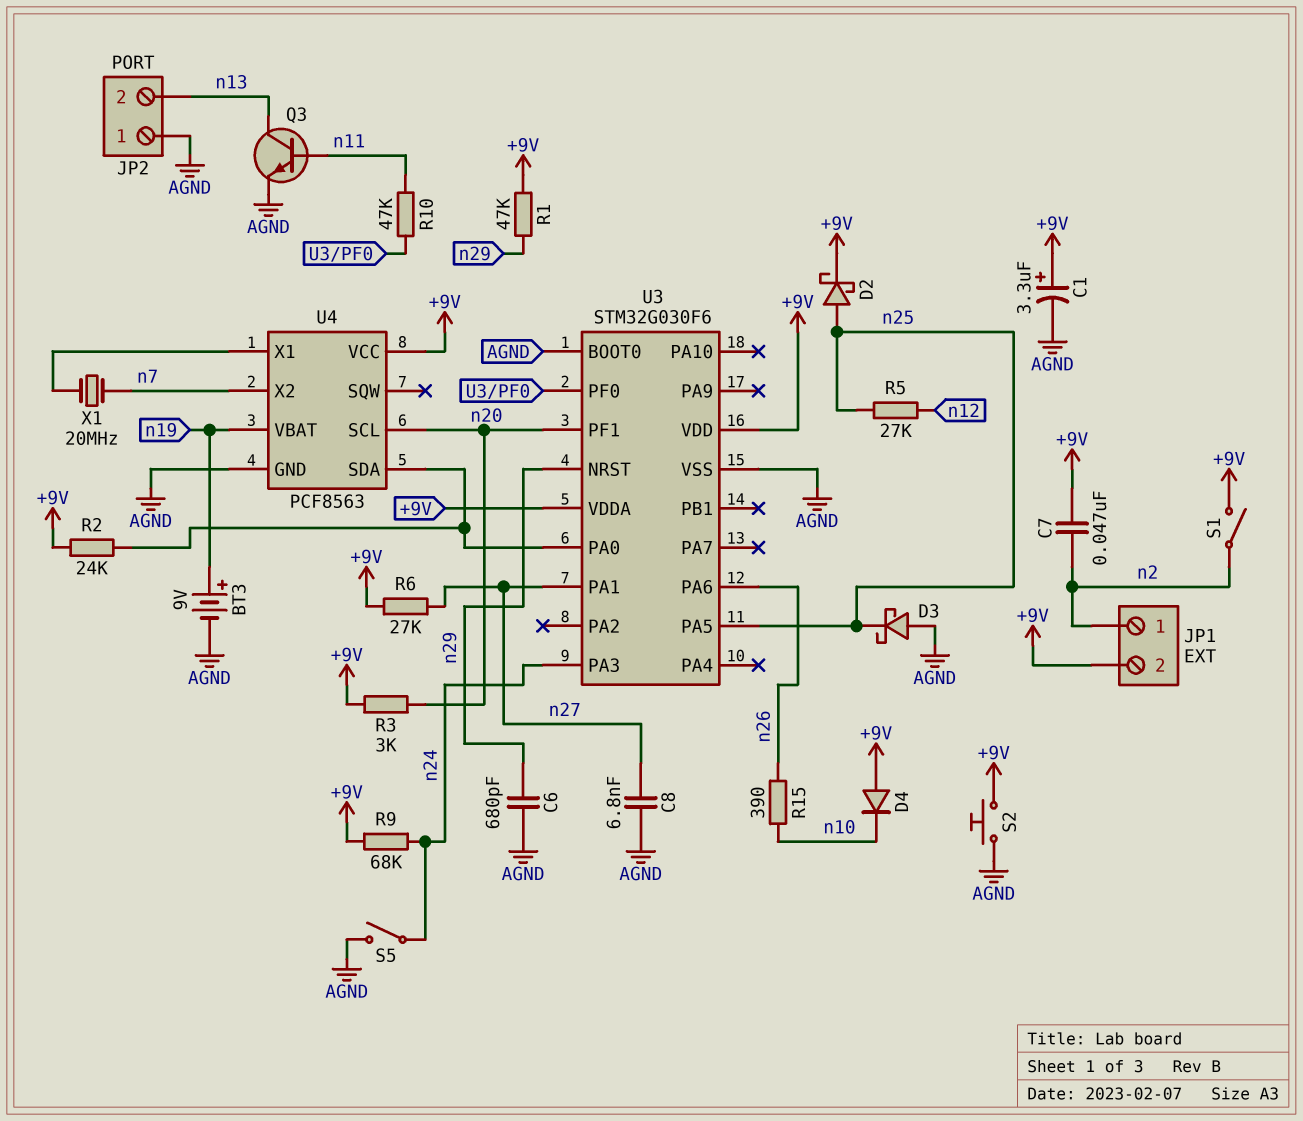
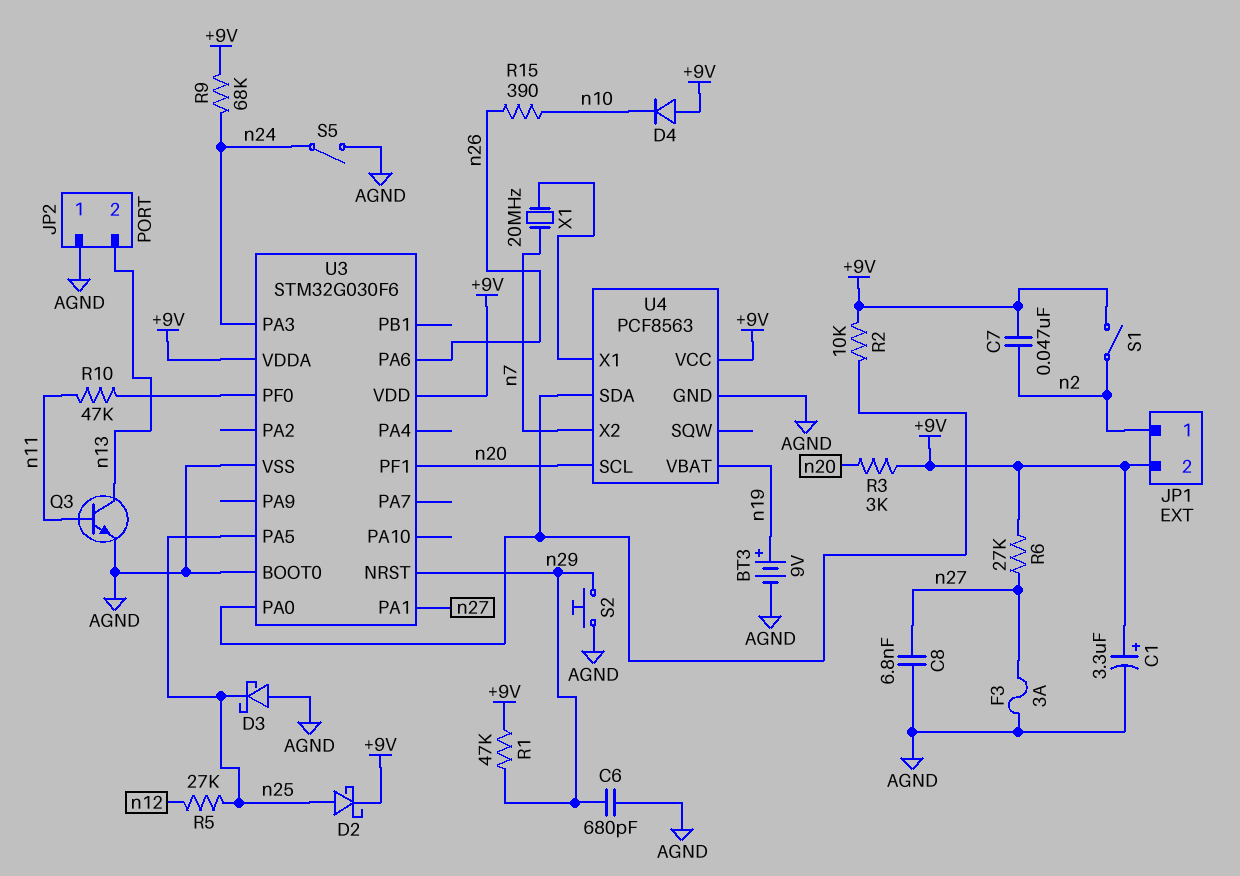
F3: none -> 3A (AGND, n27)
R2: 24k (+9V, U3/PA0) -> 10k (+9V, U3/PA0)
S2: button (+9V, AGND) -> button (AGND, n29)

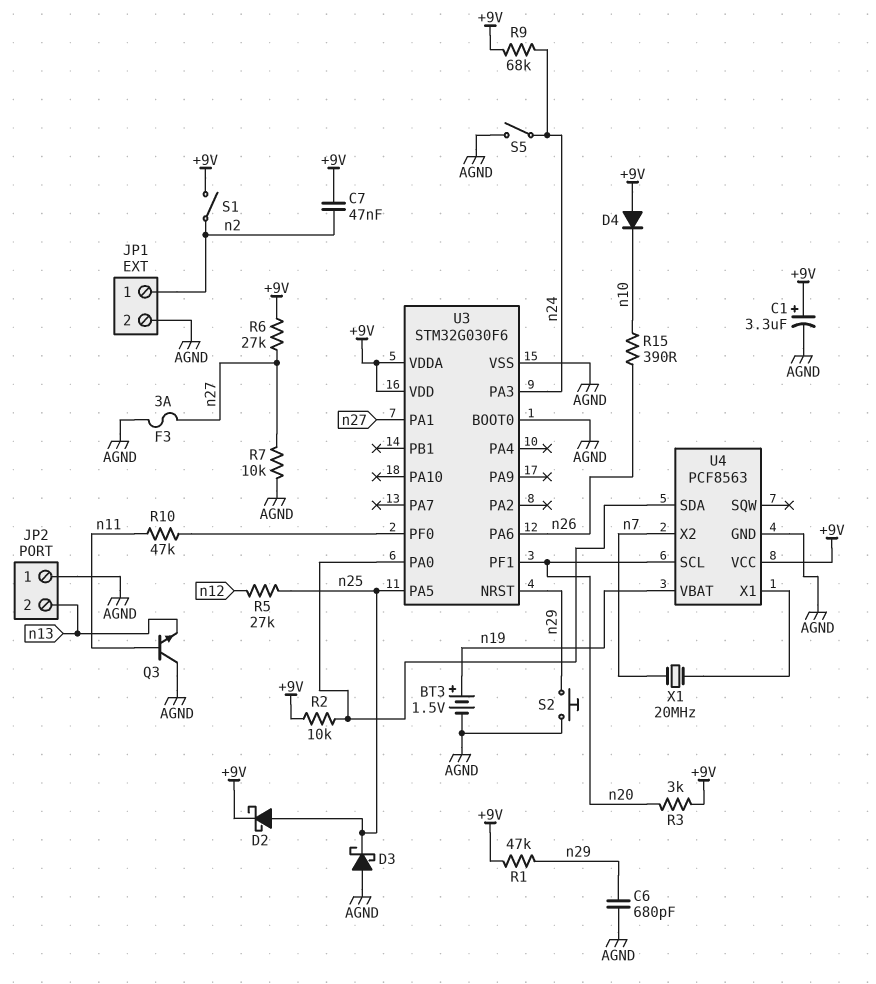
BT3: 9V (plus n19, minus AGND) -> 1.5V (plus n19, minus AGND)
C8: 6.8nF (AGND, n27) -> none
JP1 pin 2: +9V -> AGND
Q3: NPN (B n11, C n13, E AGND) -> NPN (B n11, C AGND, E n13)
R7: none -> 10k (AGND, n27)

